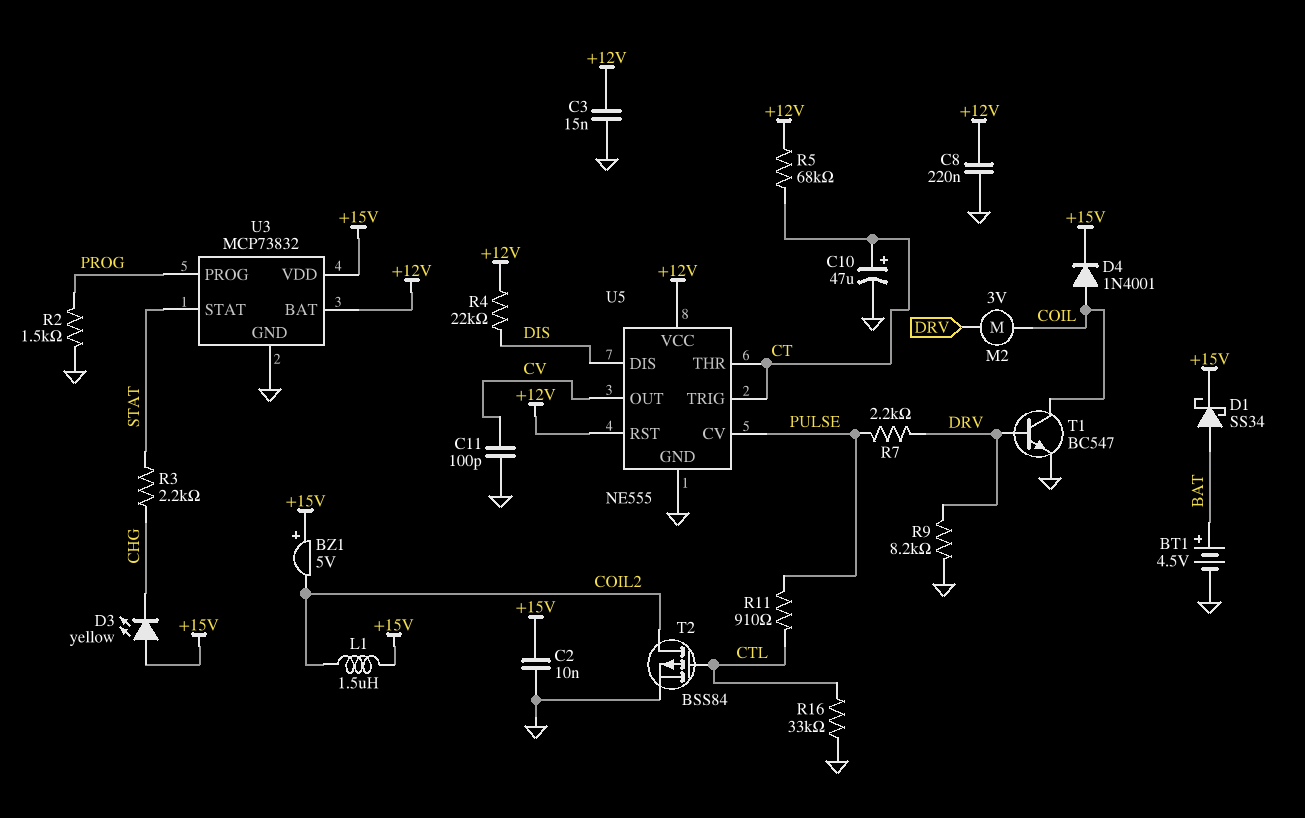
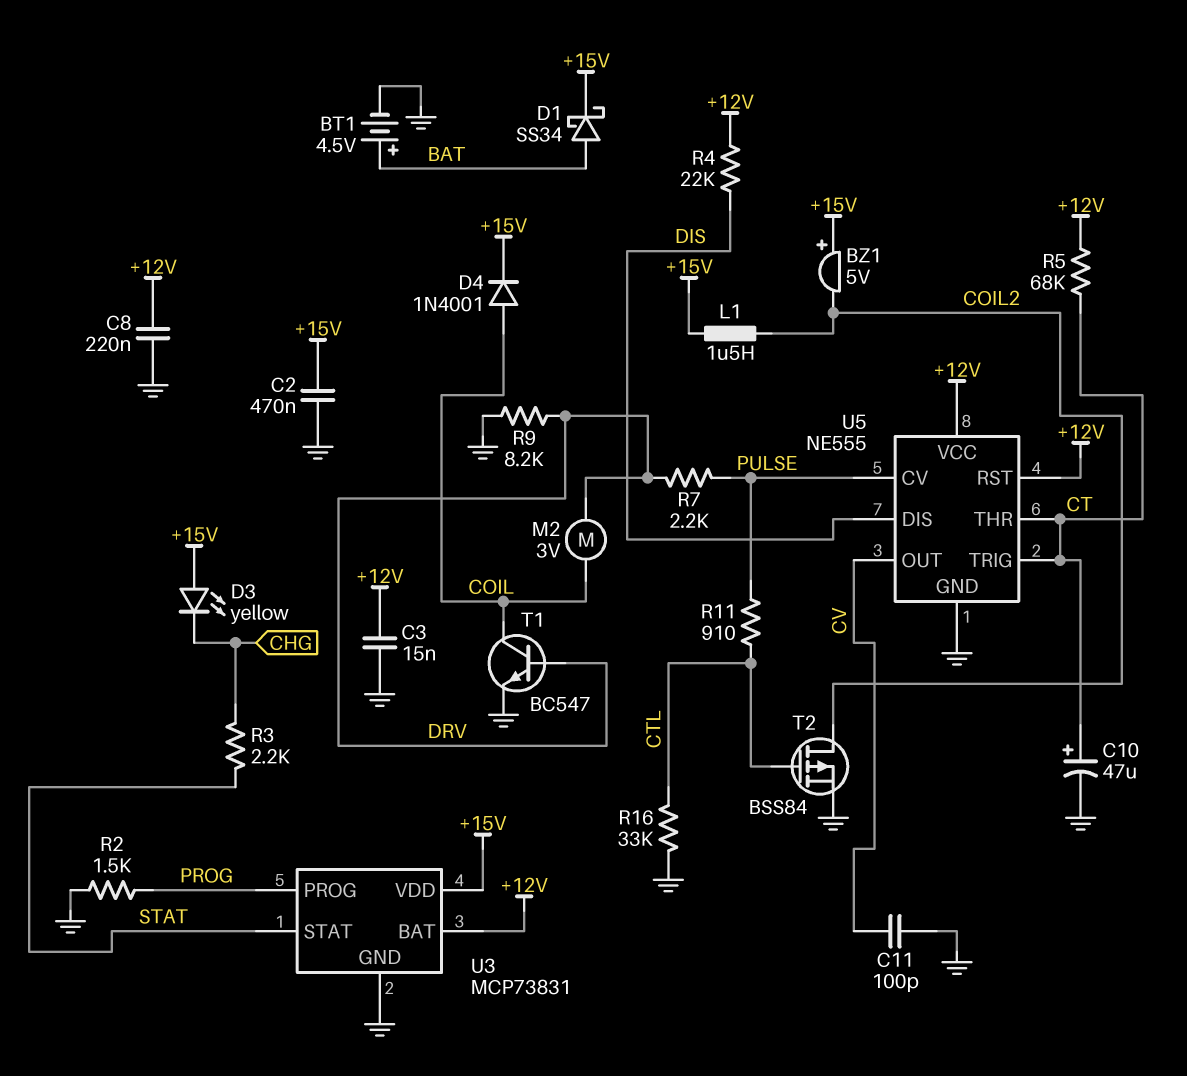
C2: 10nF (+15V, GND) -> 470nF (+15V, GND)
U3: MCP73832 -> MCP73831

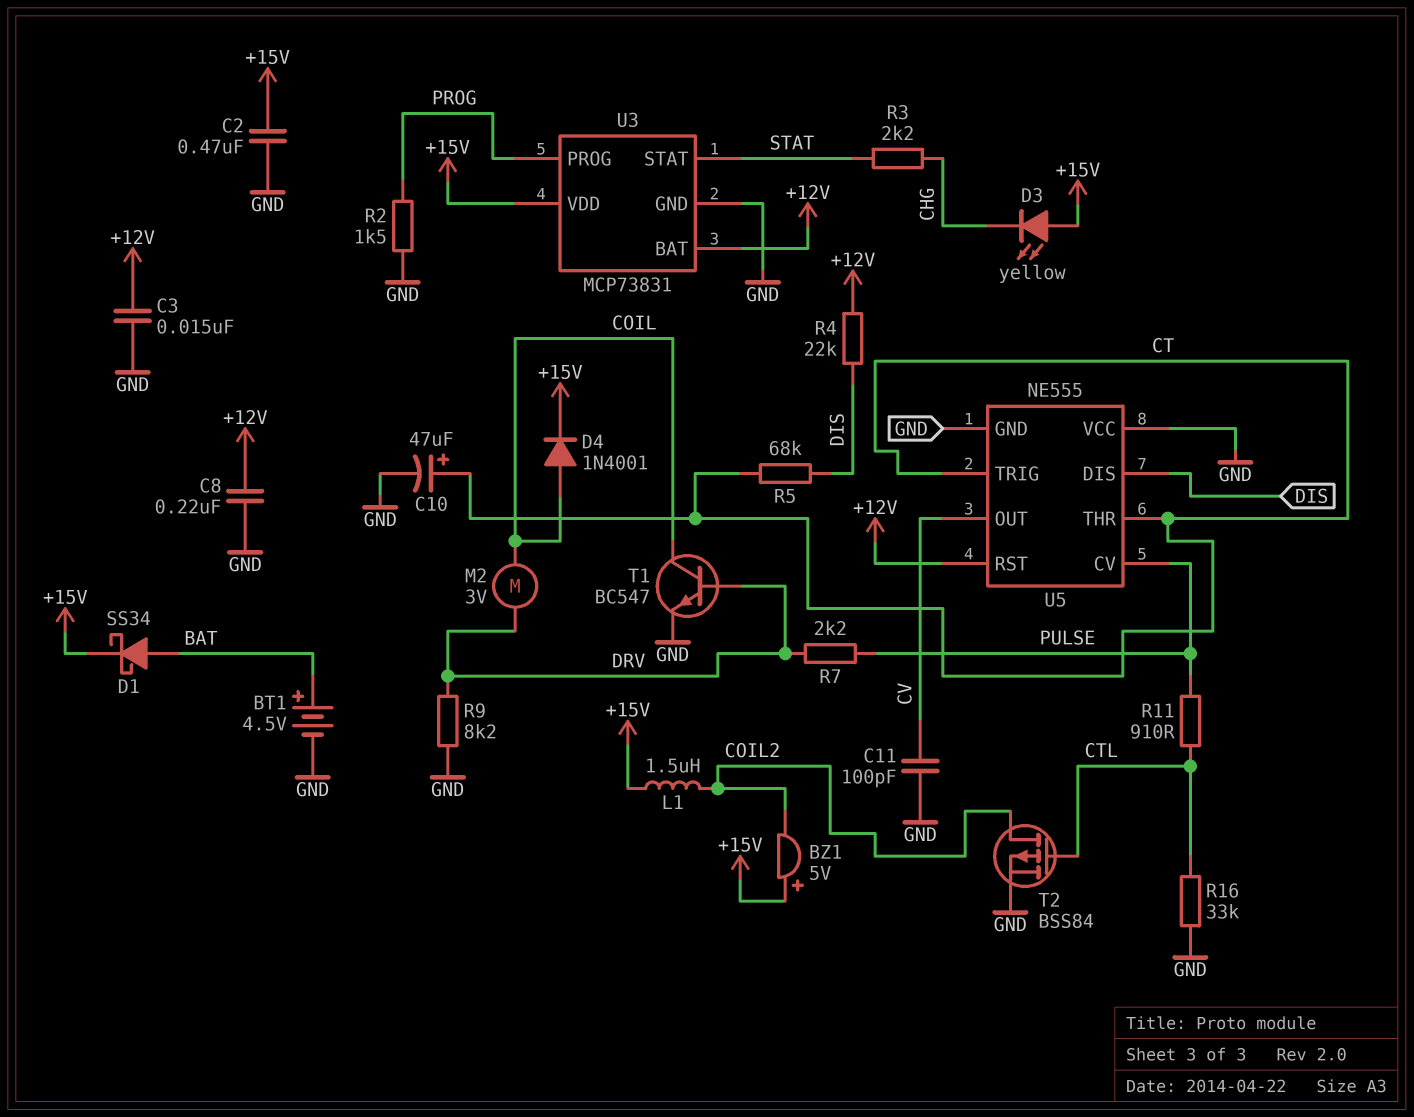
R5: 68k (+12V, CT) -> 68k (CT, DIS)
U5 pin VCC: +12V -> GND

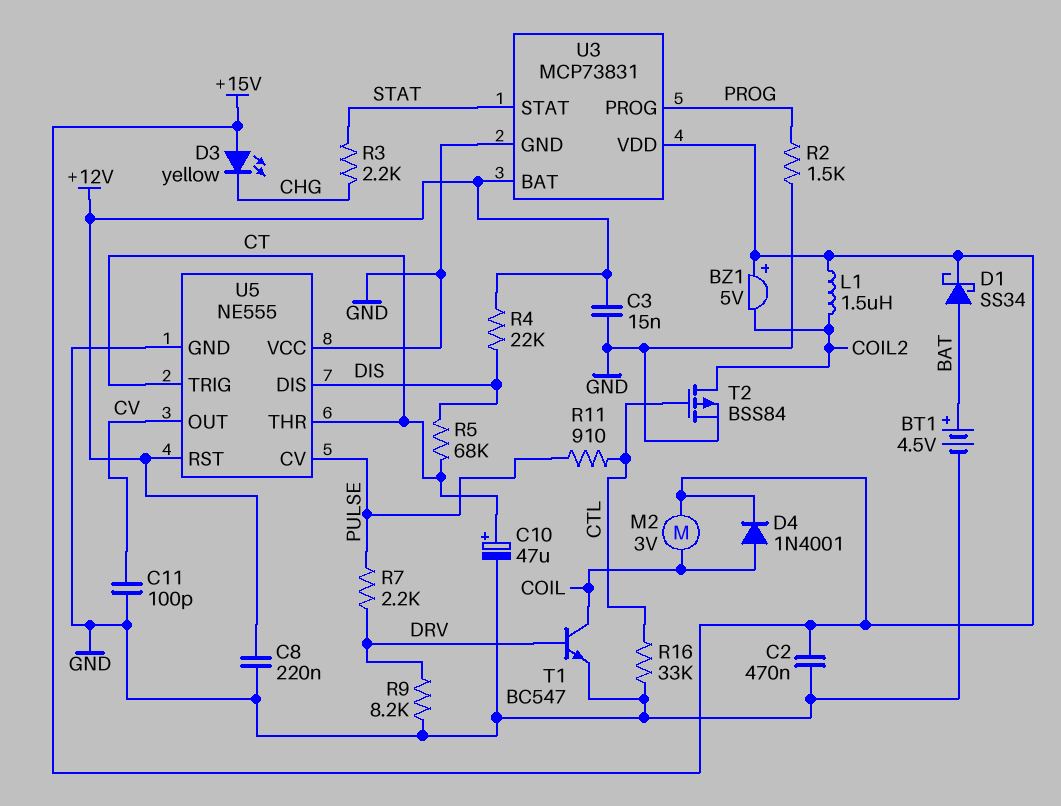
M2: motor 3V (COIL, DRV) -> motor 3V (+15V, COIL)

